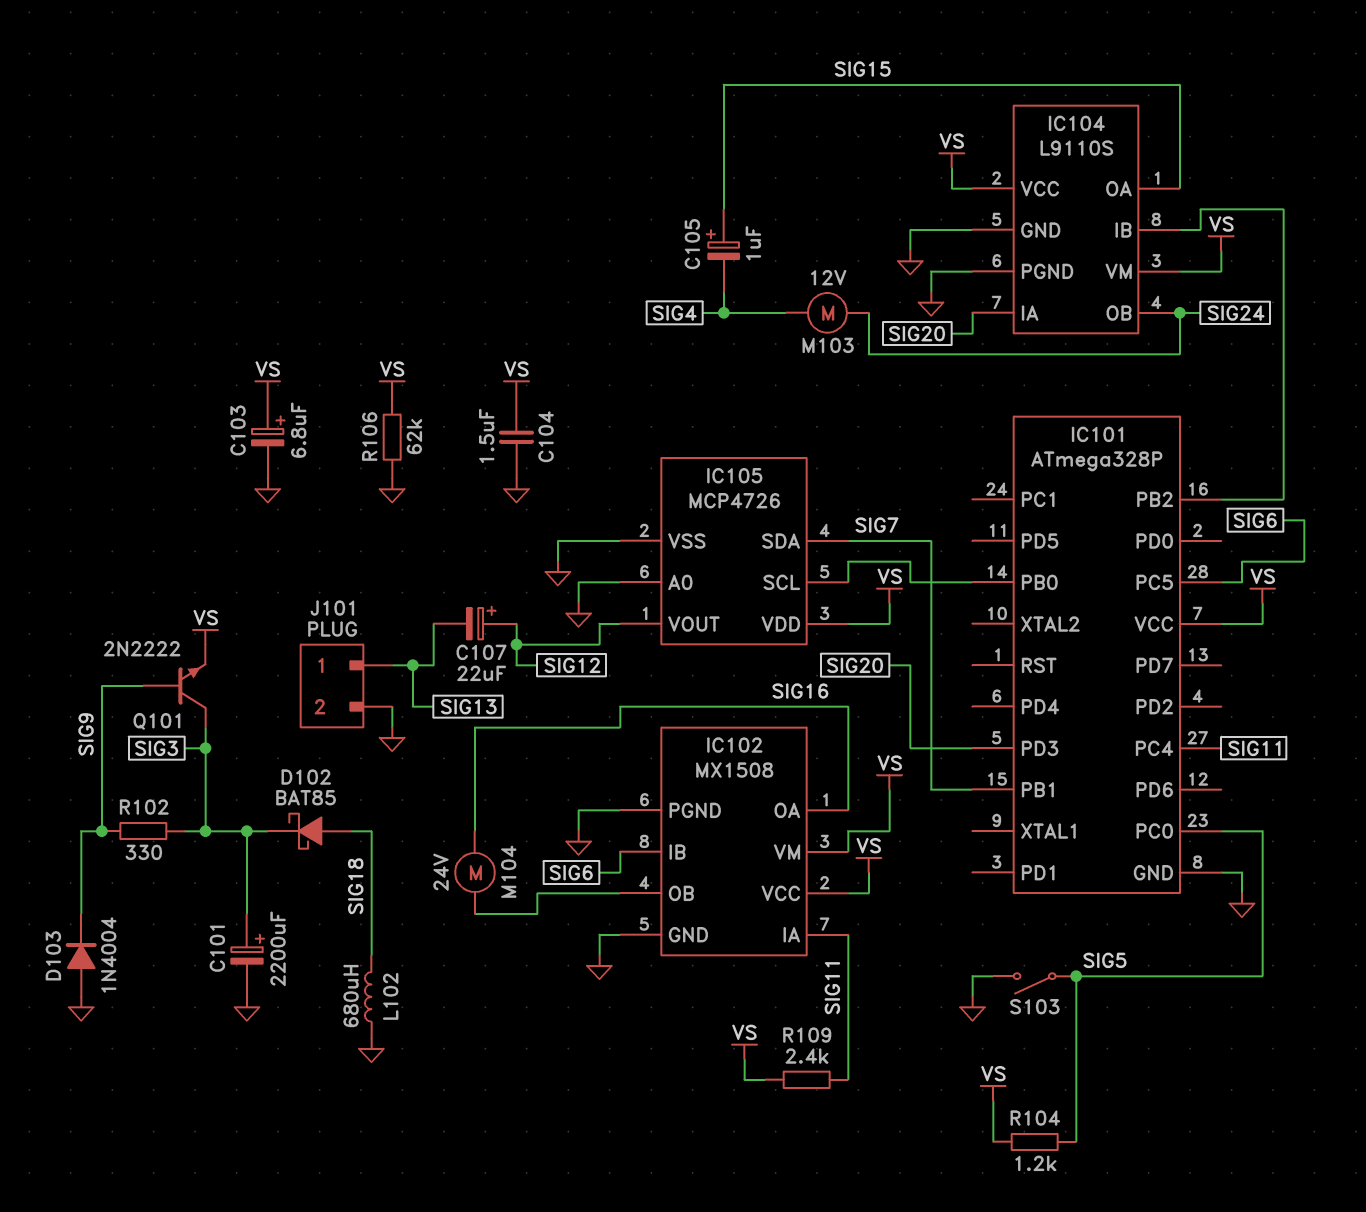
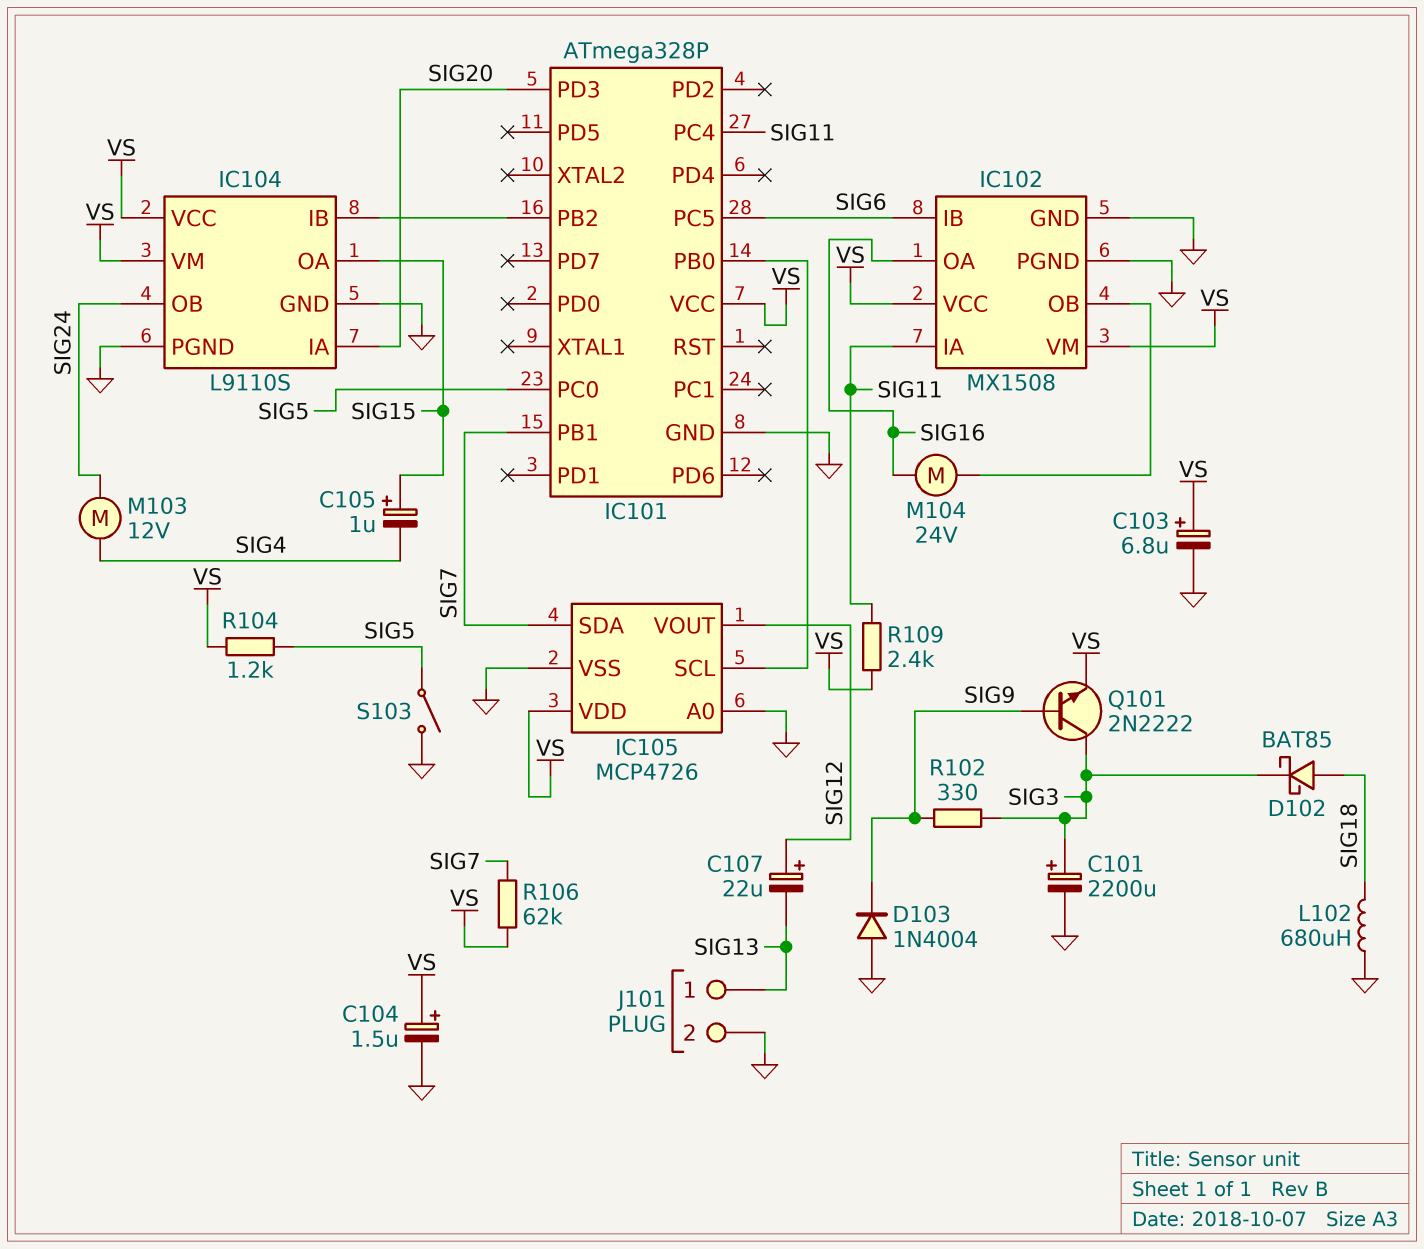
C104: 1.5uF (GND, VS) -> 1.5uF (plus VS, minus GND)
R106: 62k (GND, VS) -> 62k (SIG7, VS)

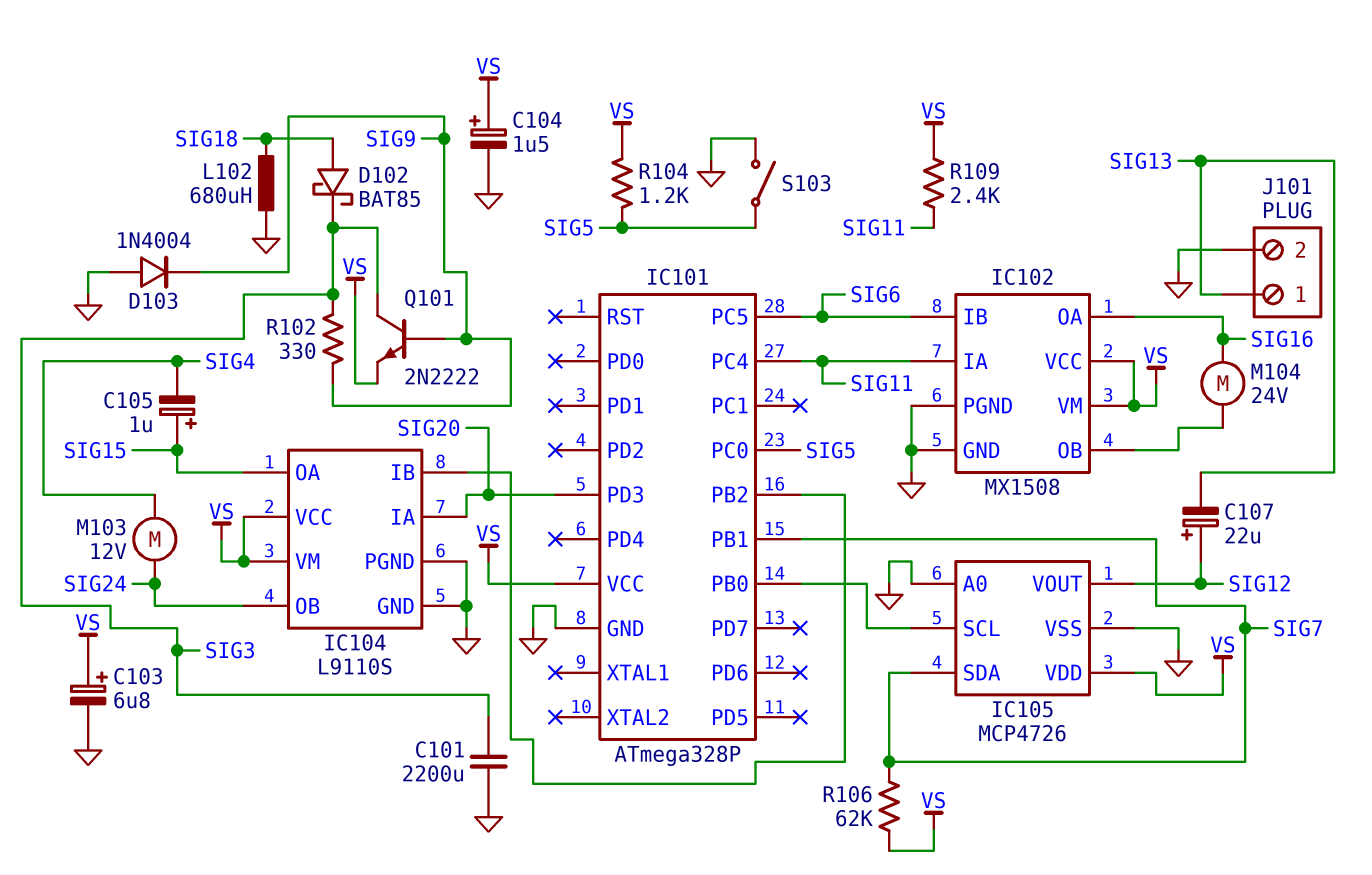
C101: 2200uF (plus SIG3, minus GND) -> 2200uF (GND, SIG3)

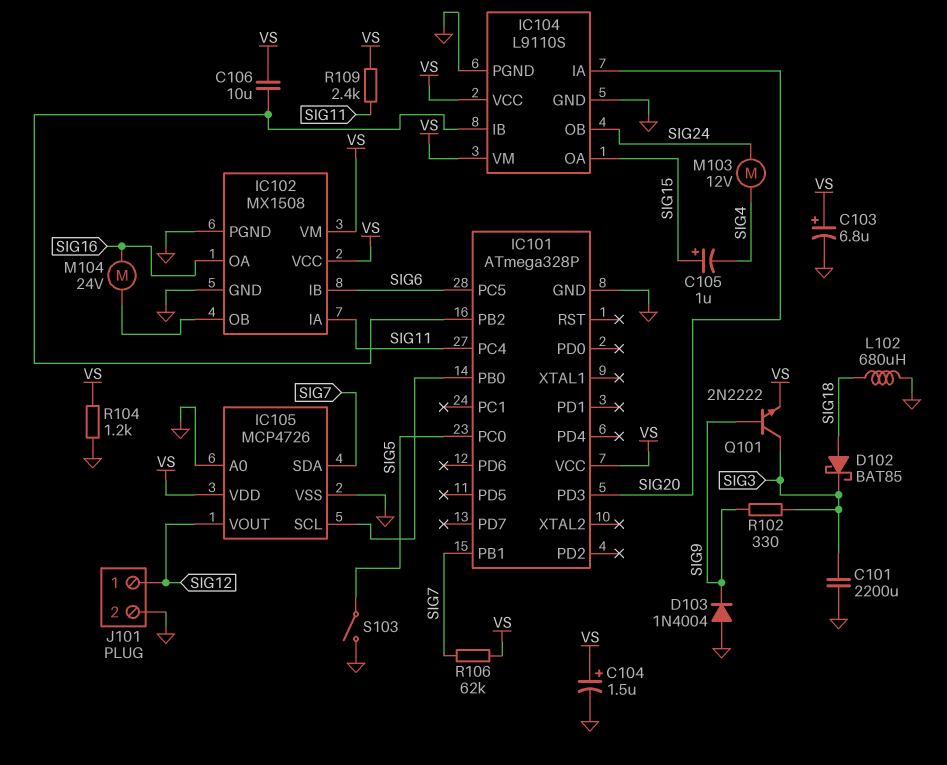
C106: none -> 10uF (IC101/PB2, VS)
C107: 22uF (plus SIG12, minus SIG13) -> none
J101 pin 1: SIG13 -> SIG12
R104: 1.2k (SIG5, VS) -> 1.2k (GND, VS)

